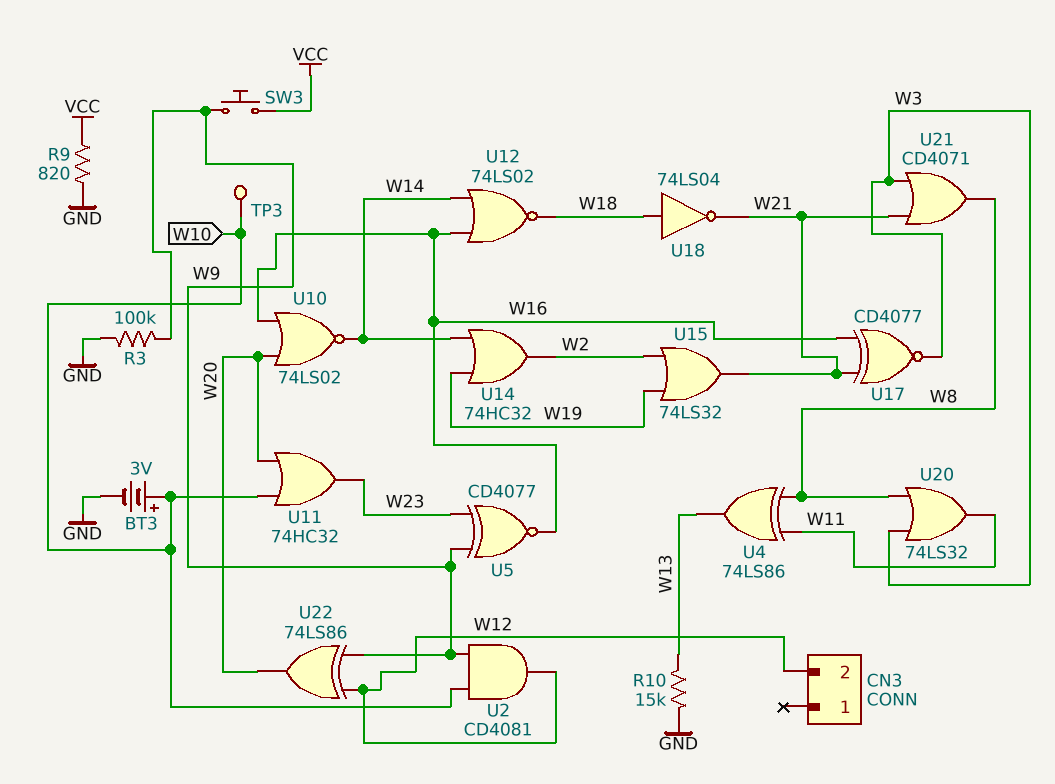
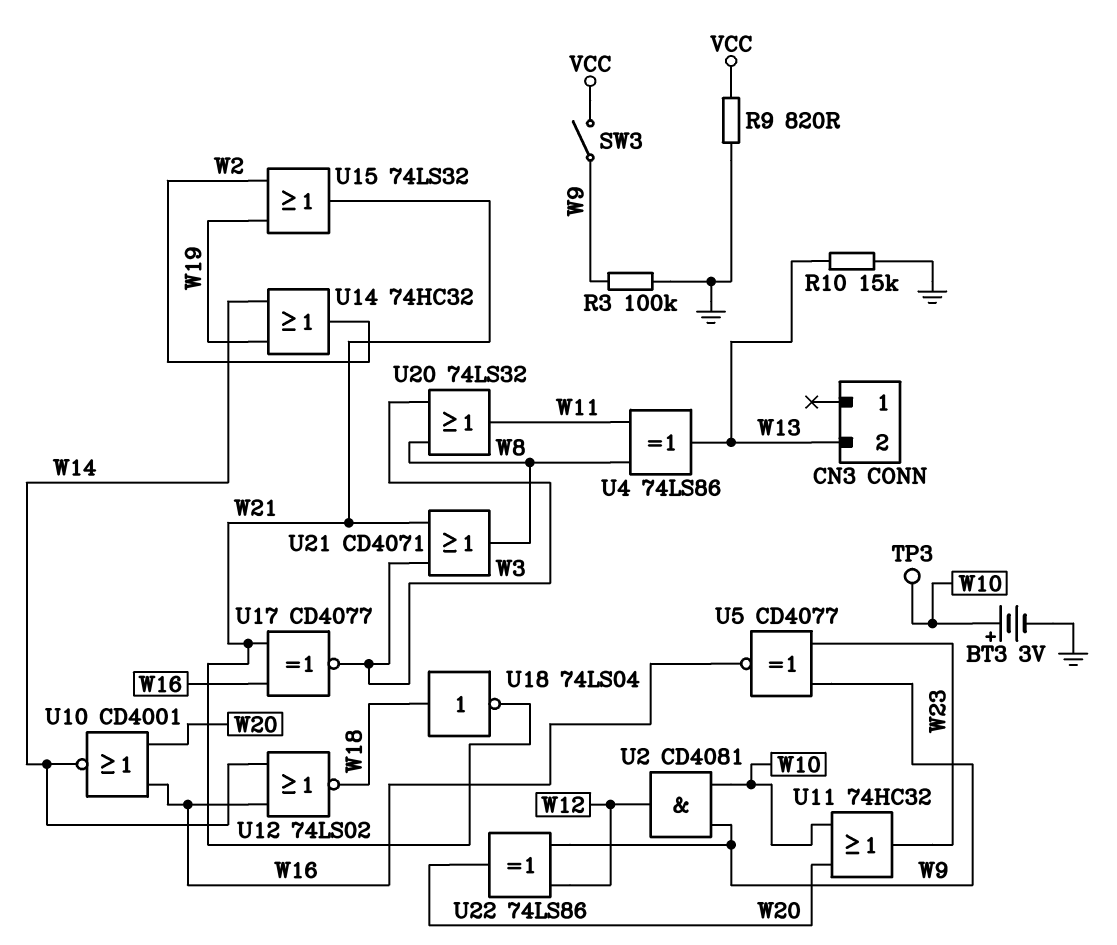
CN3 pin 2: W12 -> W13
SW3: button (VCC, W9) -> switch (VCC, W9)
U10: NOR 74LS02 (in W16, in W20, out W14) -> NOR CD4001 (in W16, in W20, out W14)

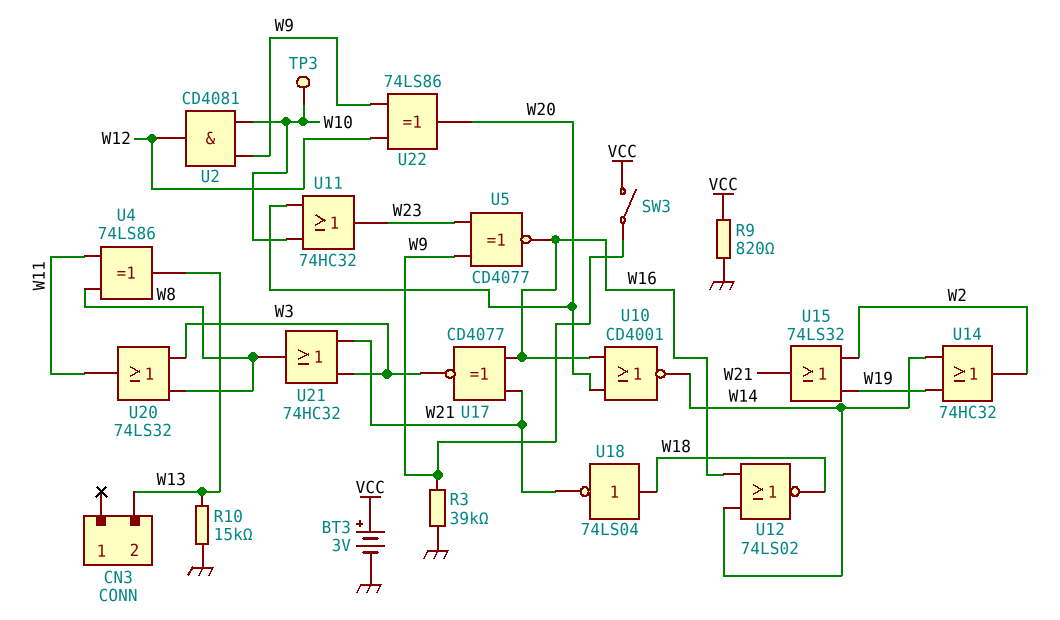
BT3: 3V (plus W10, minus GND) -> 3V (plus VCC, minus GND)
R3: 100k (GND, W9) -> 39k (GND, W9)
U21: OR CD4071 (in W3, in W21, out W8) -> OR 74HC32 (in W3, in W21, out W8)

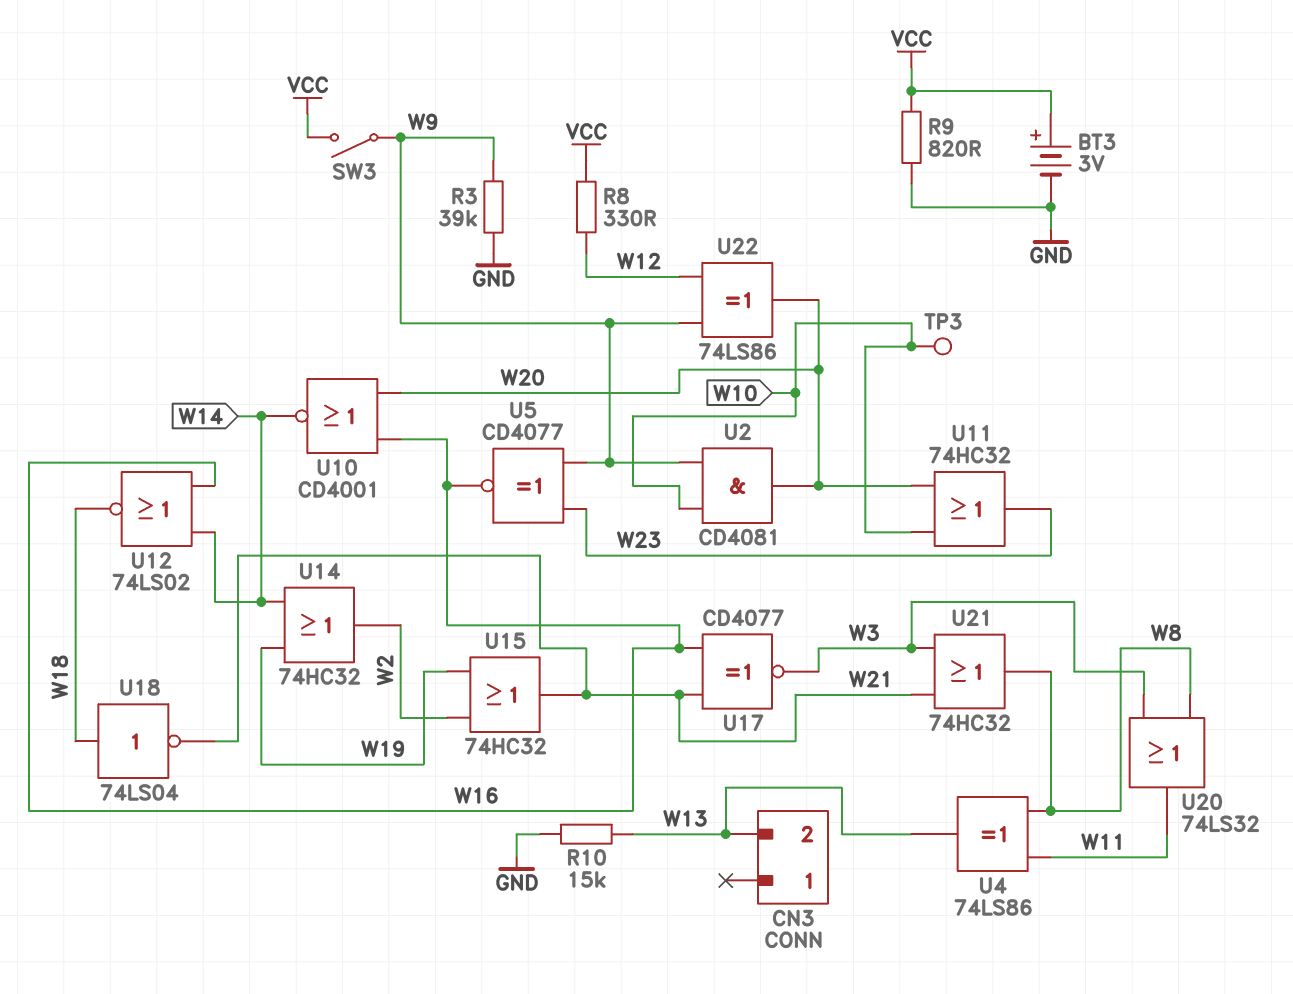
R8: none -> 330 (VCC, W12)
U2: AND CD4081 (in W9, in W10, out W12) -> AND CD4081 (in W9, in W10, out W20)
U15: OR 74LS32 (in W2, in W19, out W21) -> OR 74HC32 (in W2, in W19, out W21)

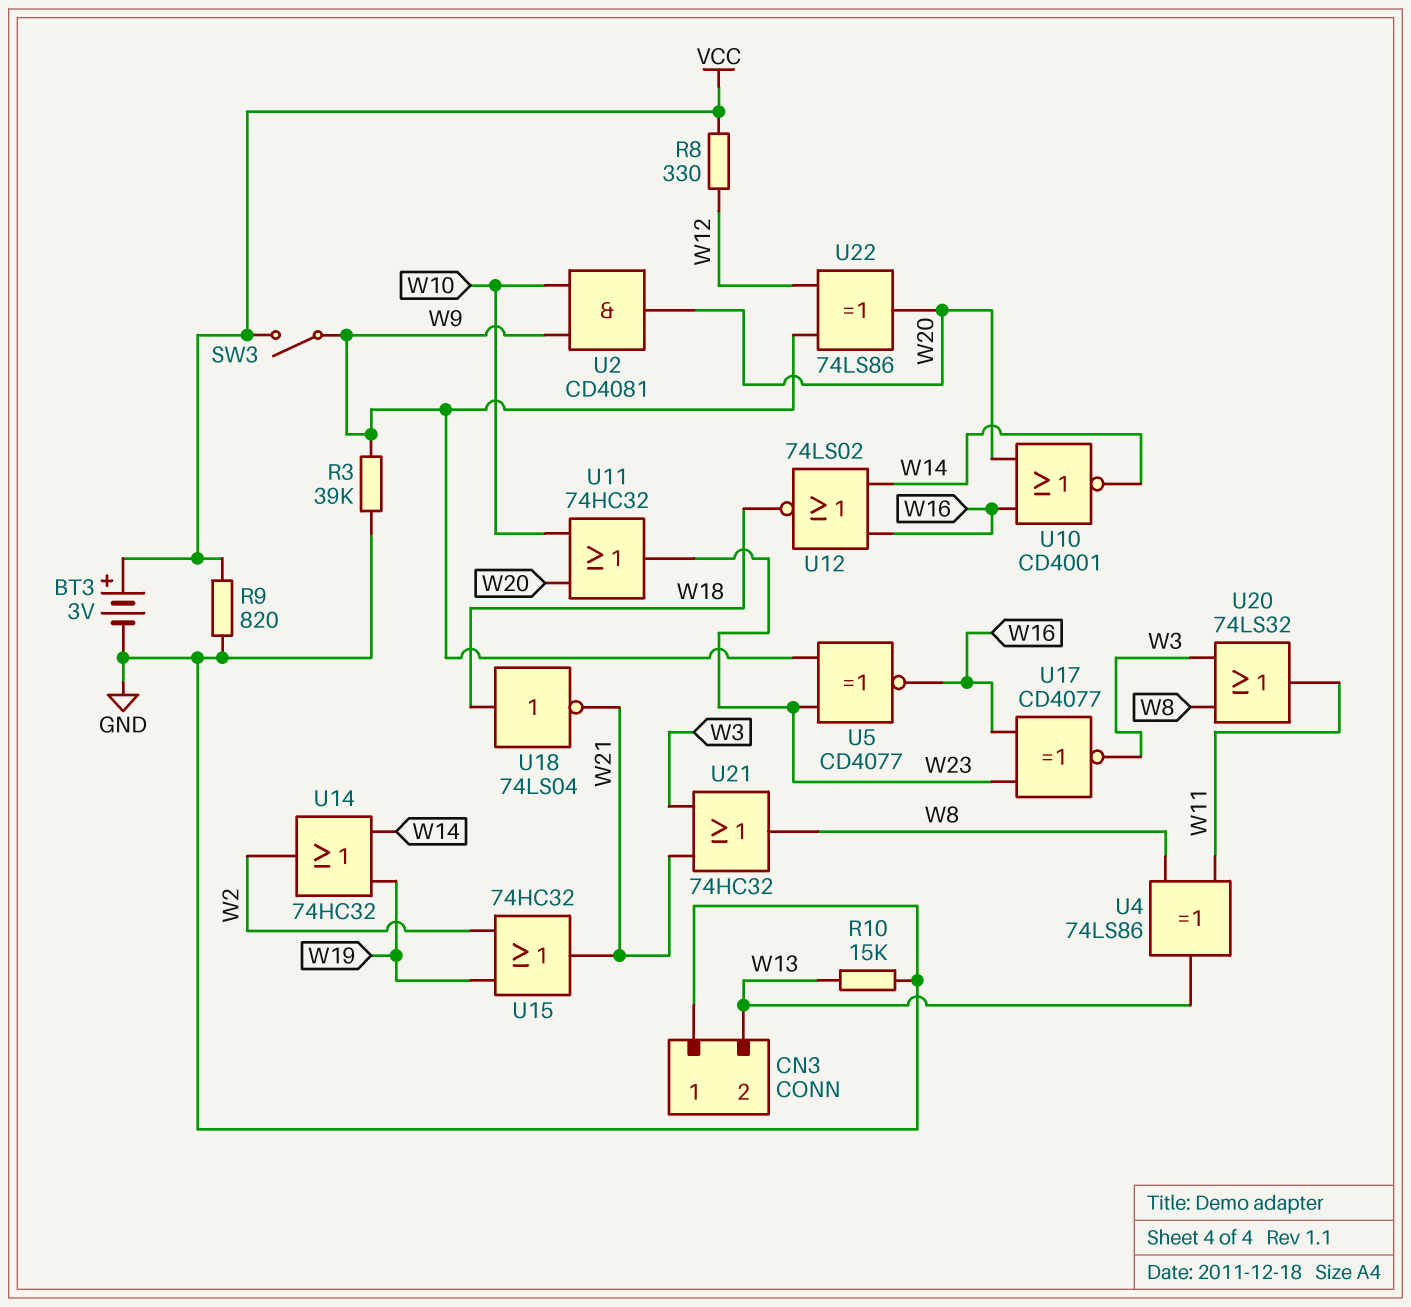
CN3 pin 1: none -> GND
TP3: test point (W10) -> none
U17: XNOR CD4077 (in W16, in W21, out W3) -> XNOR CD4077 (in W16, in W23, out W3)

